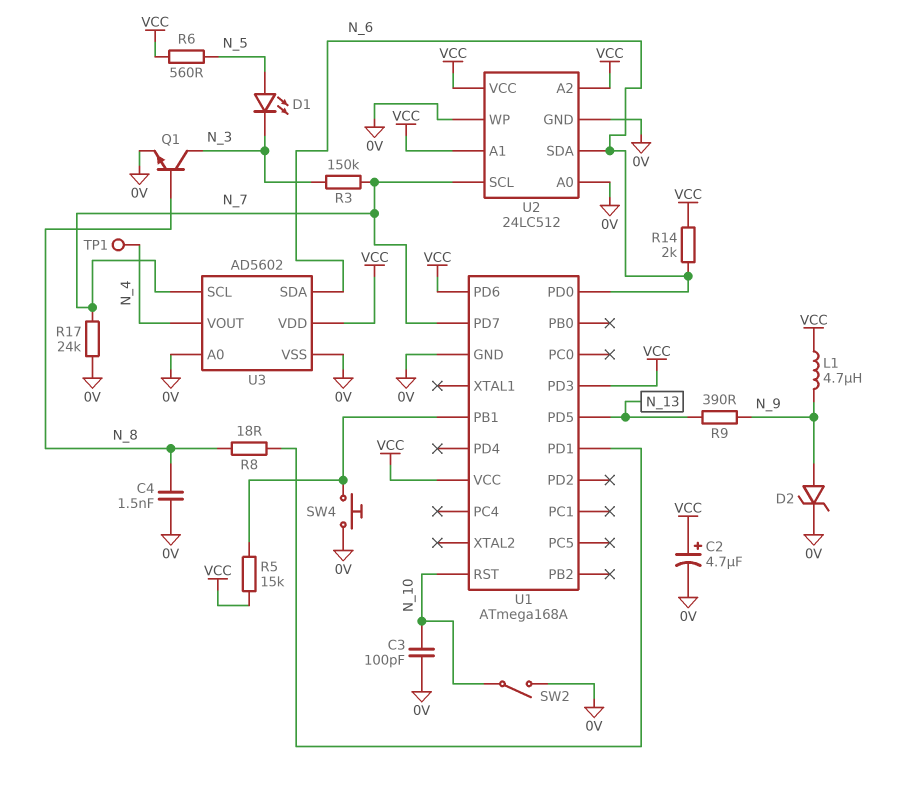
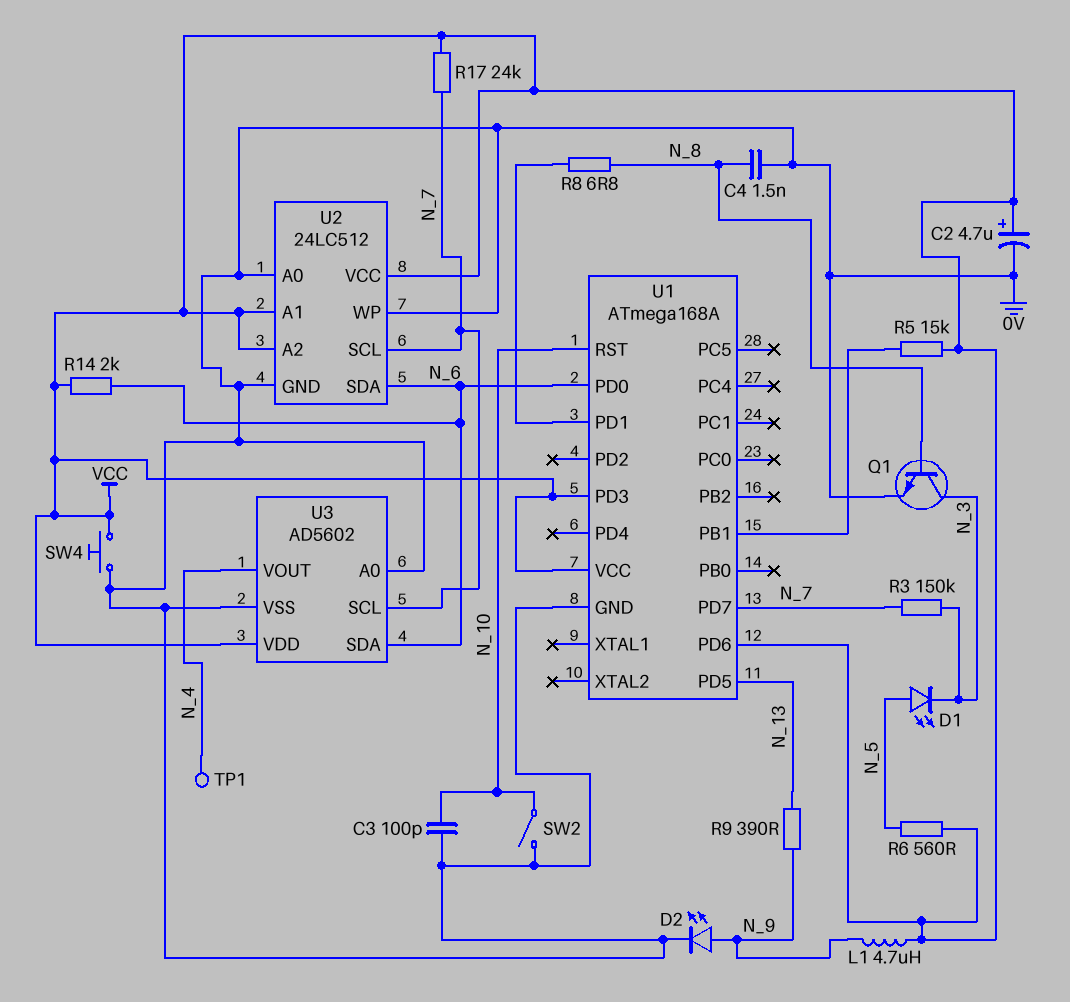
D2: zener (A N_9, K 0V) -> LED (A N_9, K 0V)
R8: 18 (N_8, U1/PD1) -> 6.8 (N_8, U1/PD1)
R17: 24k (0V, N_7) -> 24k (N_7, VCC)
SW4: button (0V, U1/PB1) -> button (0V, VCC)

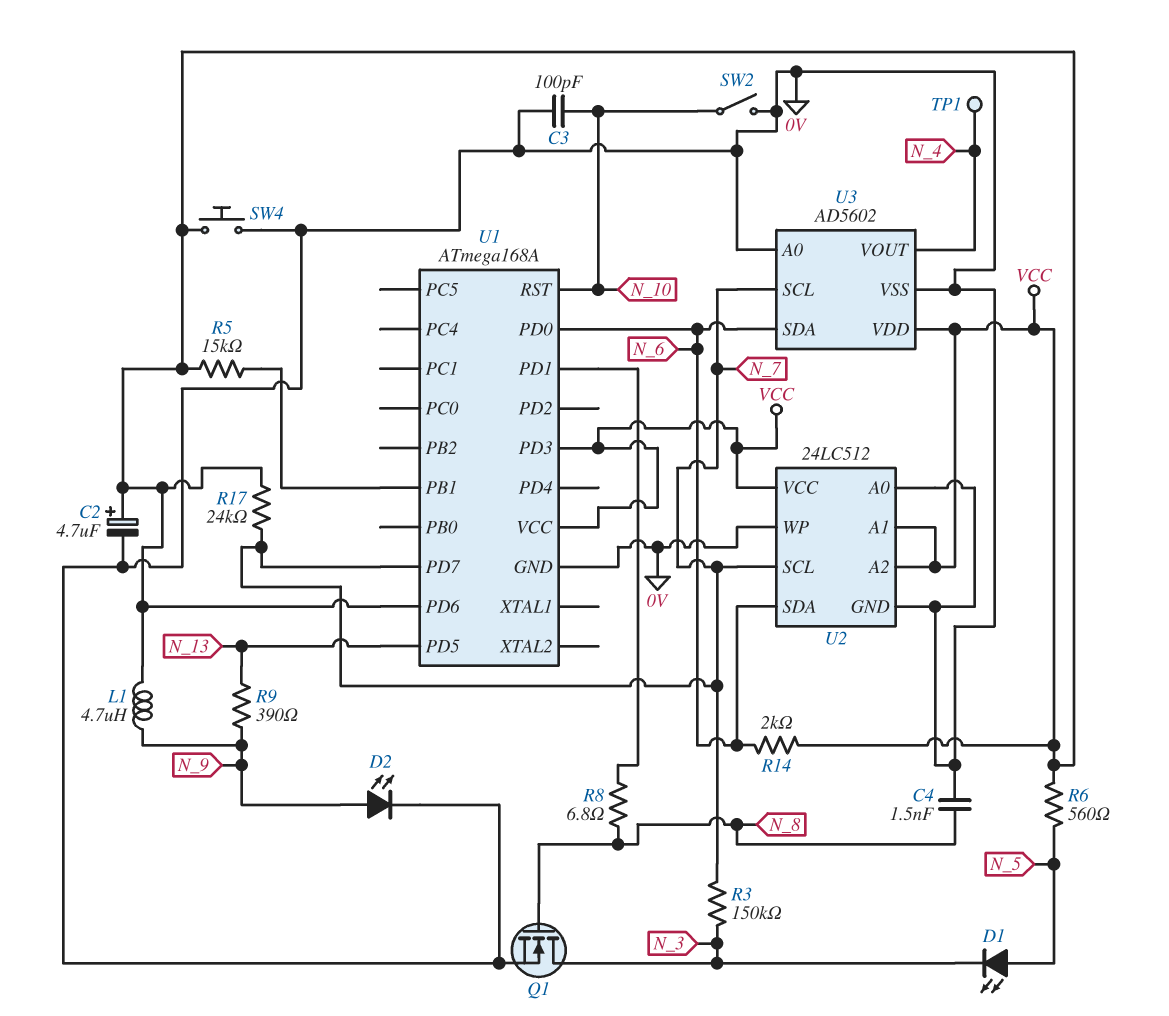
Q1: NPN (B N_8, C N_3, E 0V) -> NMOS (G N_8, D N_3, S 0V)

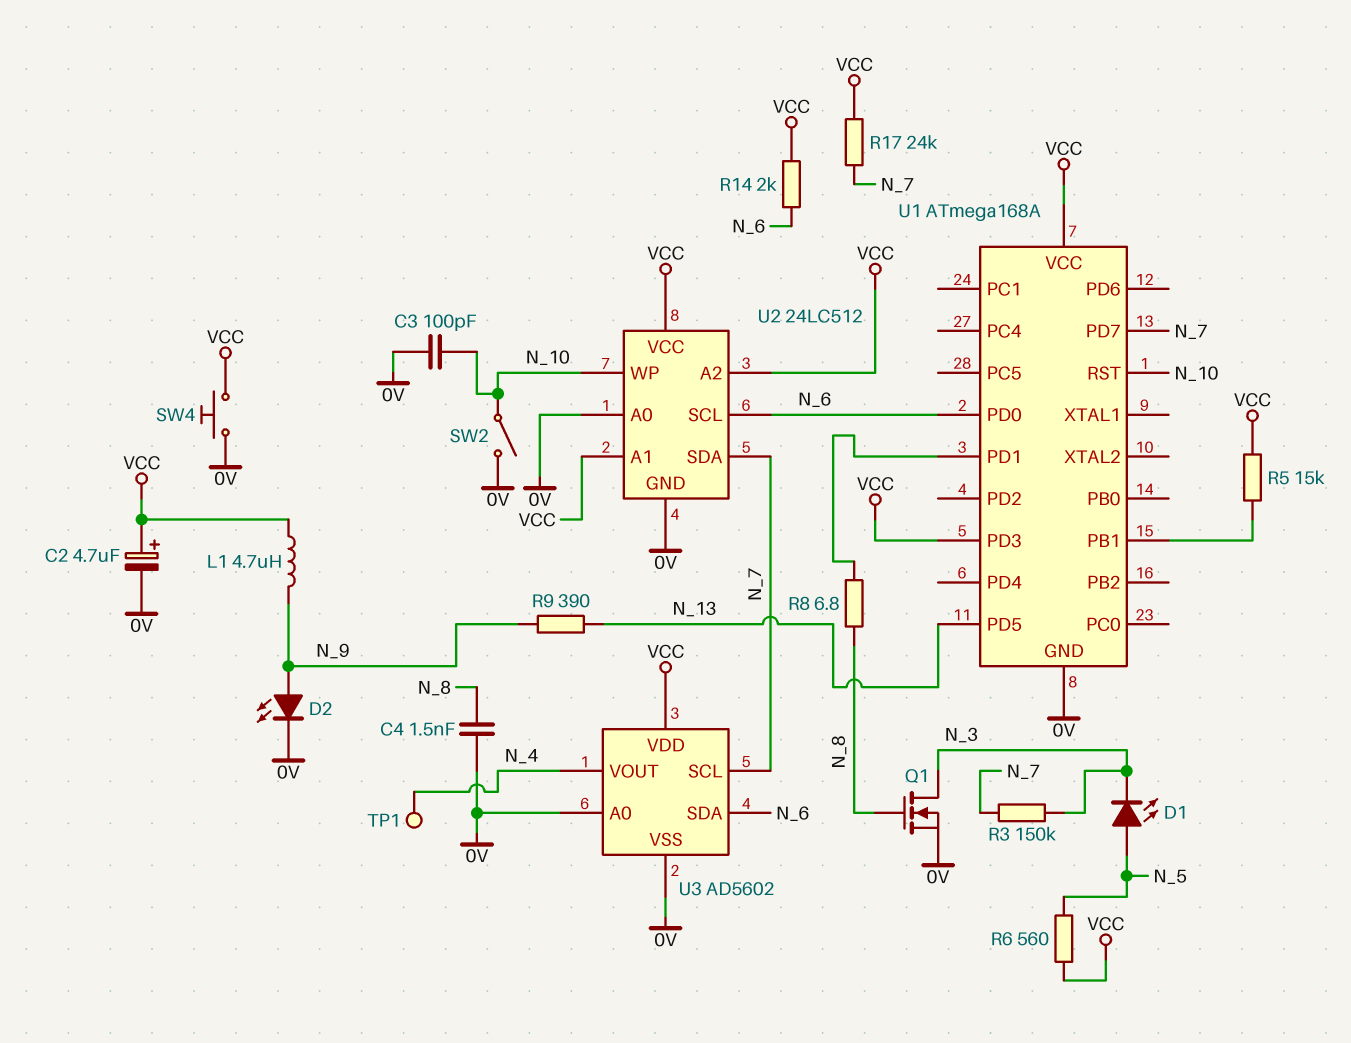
U1 pin PD6: VCC -> none
U2 pin SCL: N_7 -> N_6
U2 pin SDA: N_6 -> N_7
U2 pin WP: 0V -> N_10

